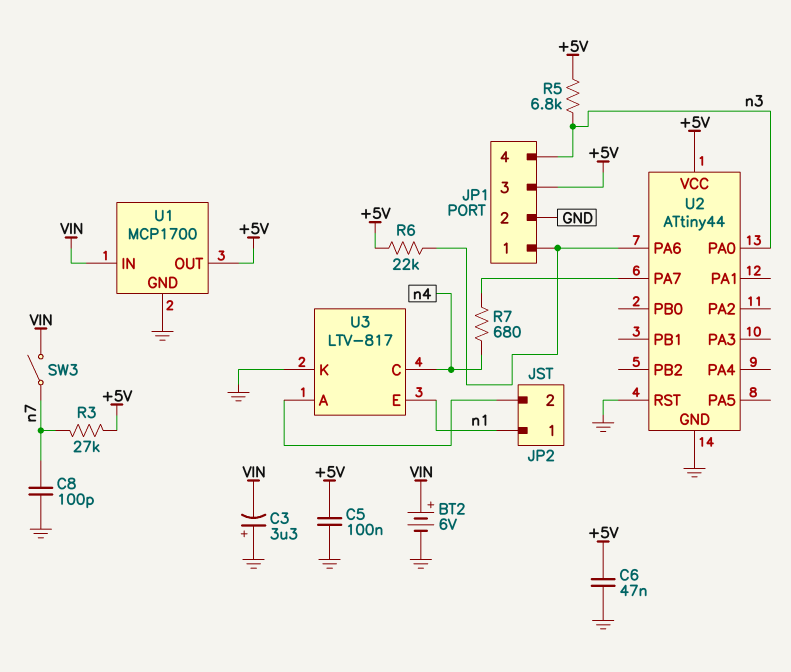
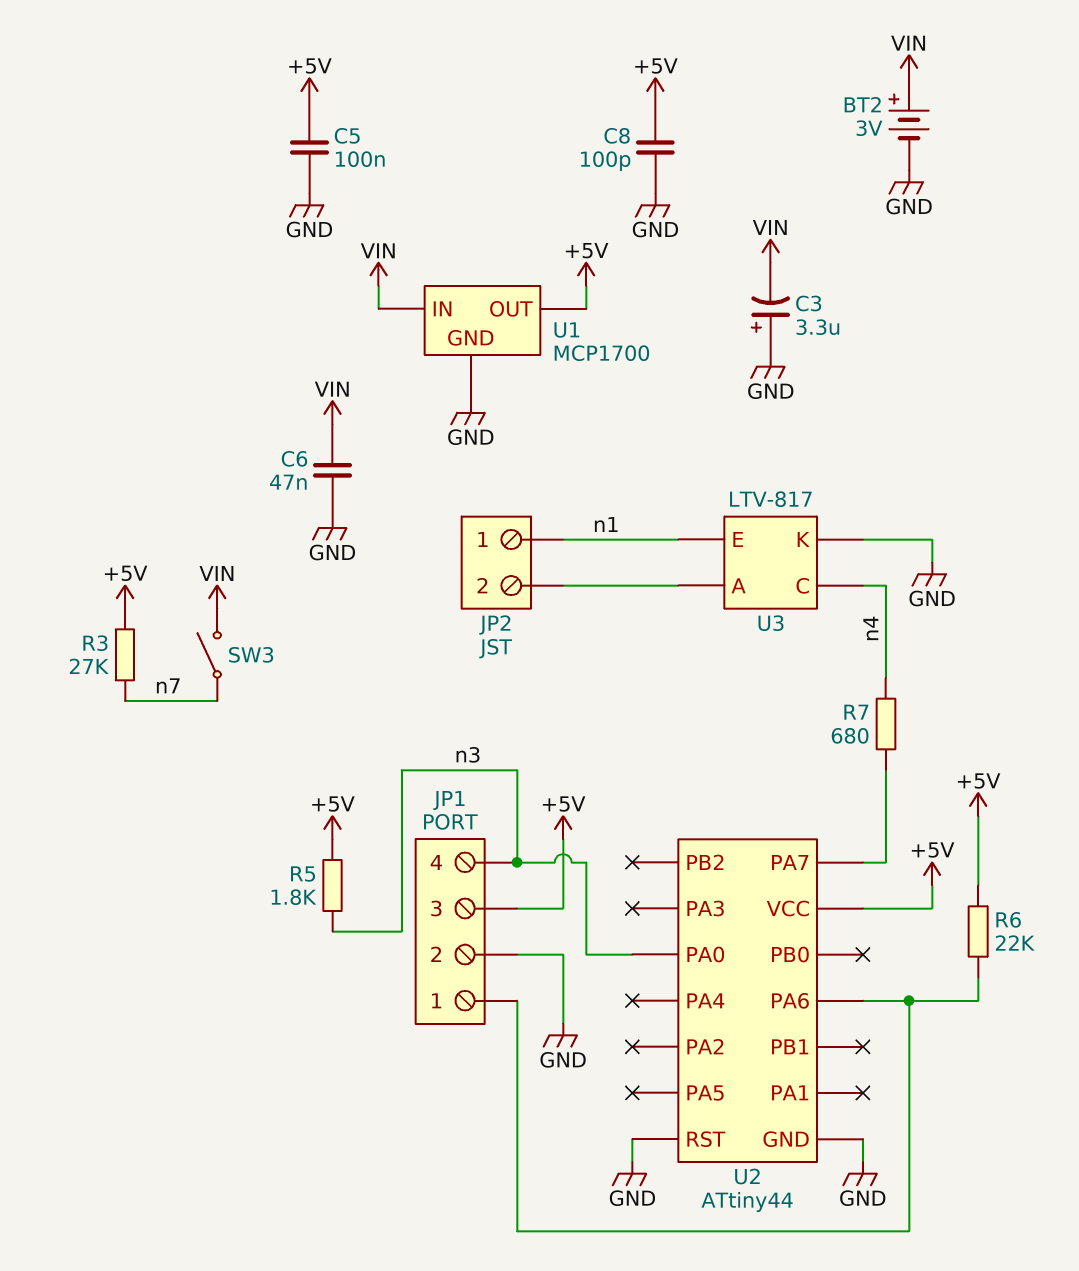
BT2: 6V (plus VIN, minus GND) -> 3V (plus VIN, minus GND)
C6: 47nF (+5V, GND) -> 47nF (GND, VIN)
C8: 100pF (GND, n7) -> 100pF (+5V, GND)
R5: 6.8k (+5V, n3) -> 1.8k (+5V, n3)

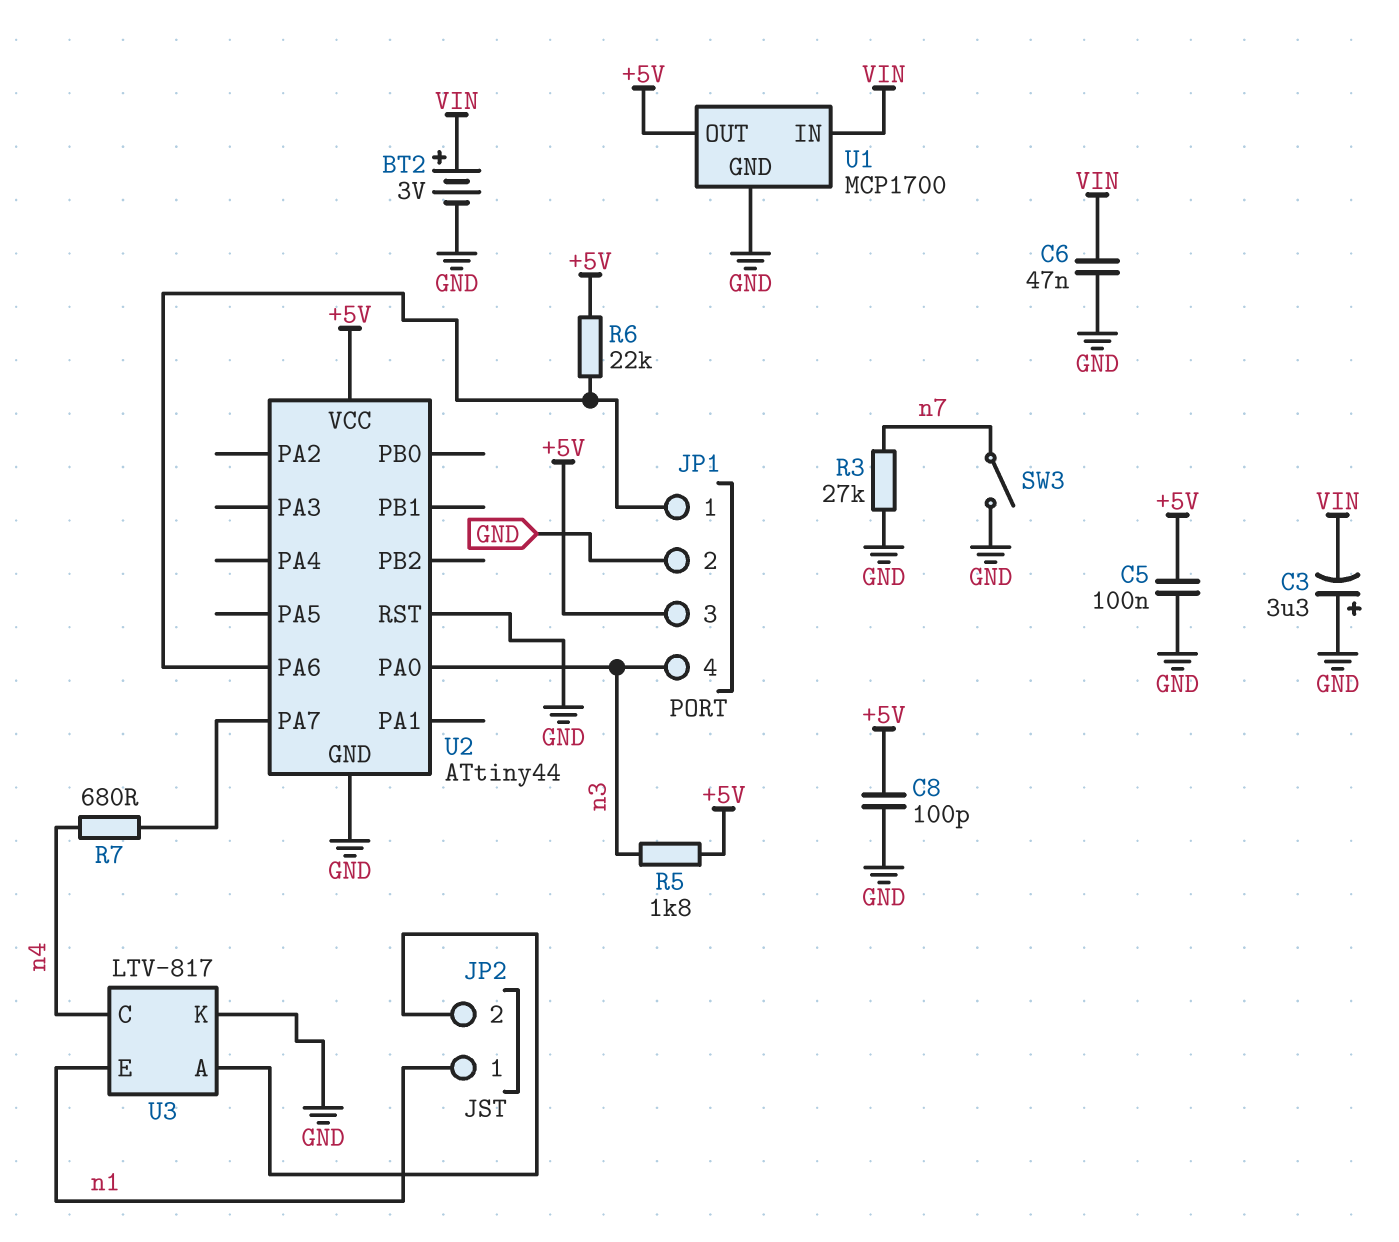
R3: 27k (+5V, n7) -> 27k (GND, n7)
SW3: switch (VIN, n7) -> switch (GND, n7)

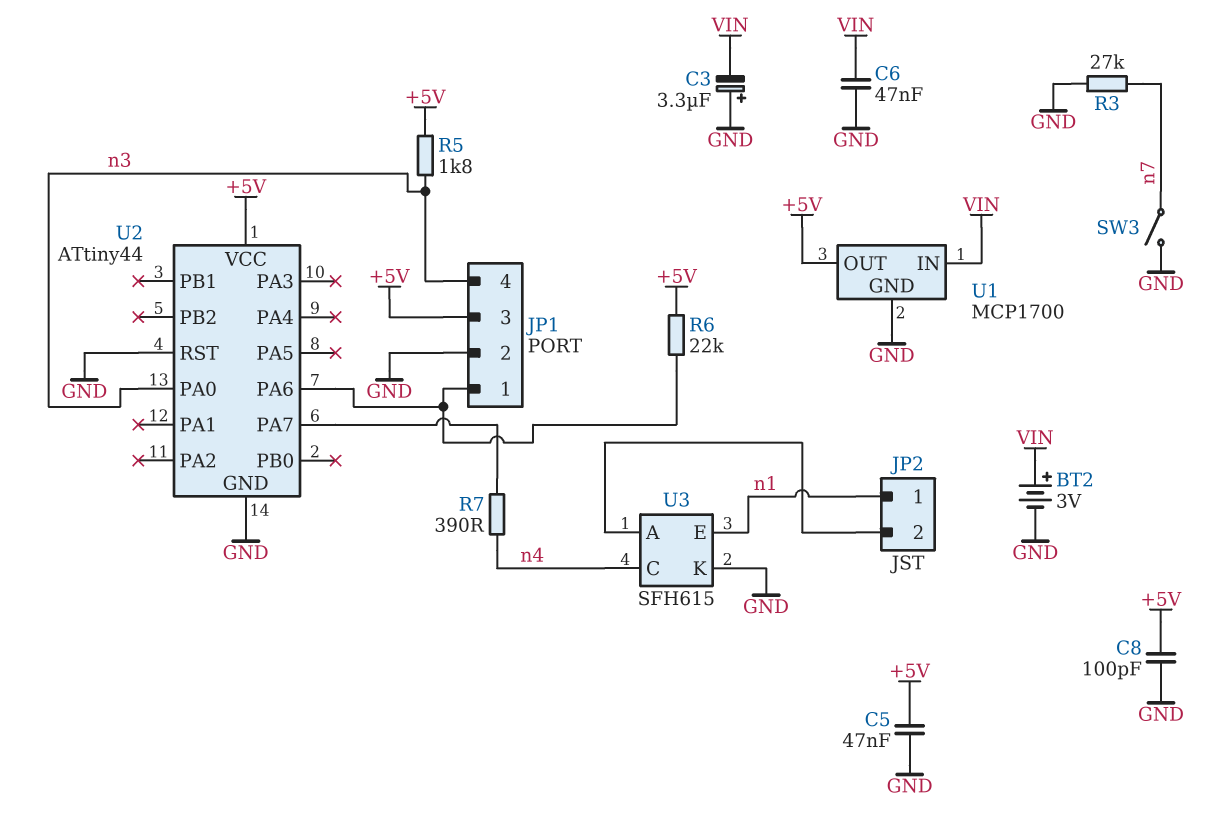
C5: 100nF (+5V, GND) -> 47nF (+5V, GND)
R7: 680 (U2/PA7, n4) -> 390 (U2/PA7, n4)
U3: LTV-817 -> SFH615

